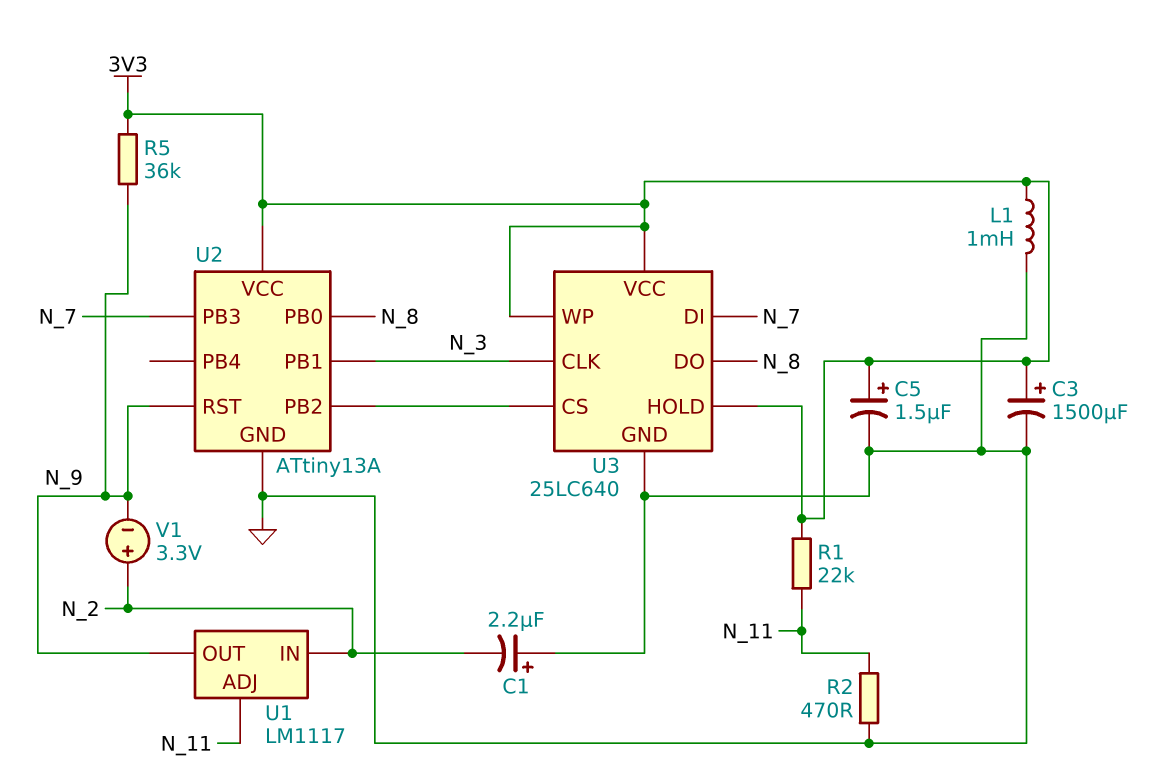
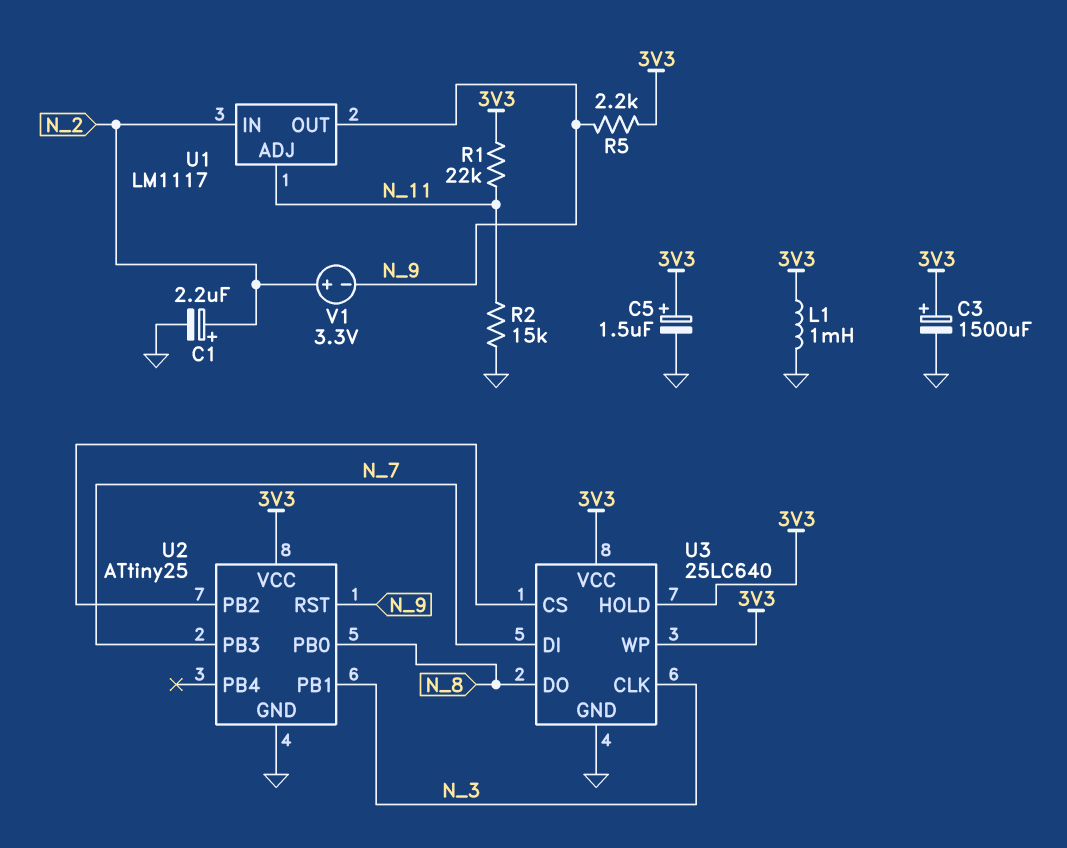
C1: 2.2uF (plus GND, minus N_2) -> 2.2uF (plus N_2, minus GND)
R2: 470 (GND, N_11) -> 15k (GND, N_11)
R5: 36k (3V3, N_9) -> 2.2k (3V3, N_9)
U2: ATtiny13A -> ATtiny25

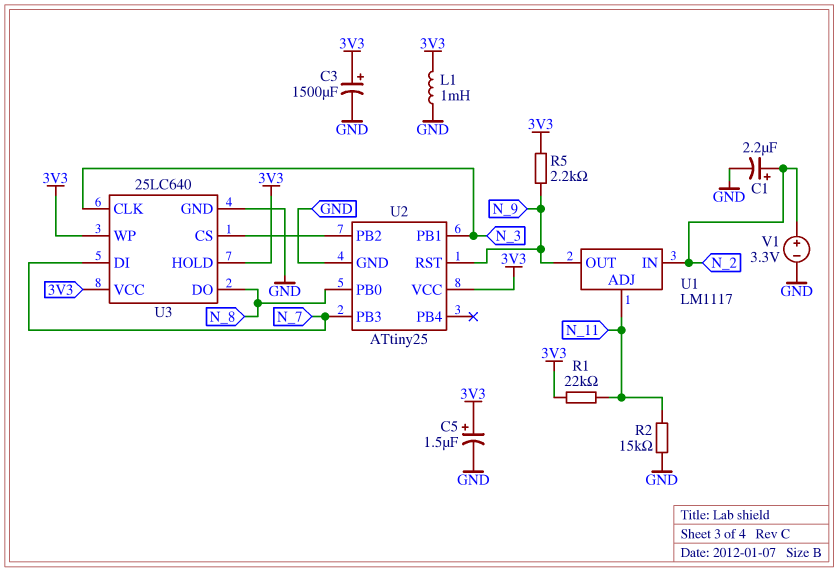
V1: 3.3V (plus N_2, minus N_9) -> 3.3V (plus N_2, minus GND)

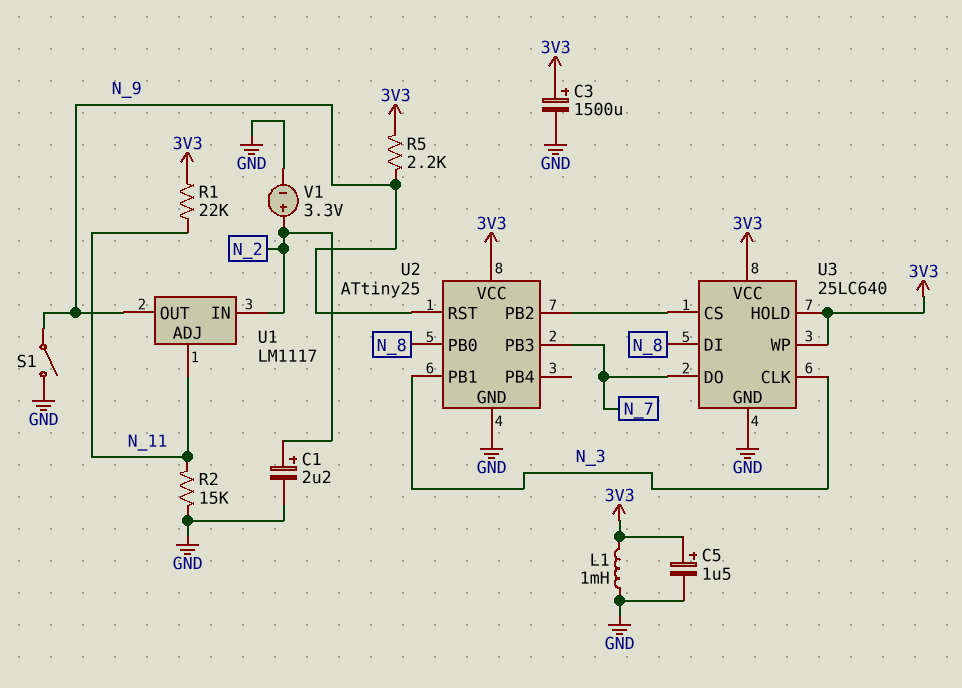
S1: none -> switch (GND, N_9)
U3 pin DI: N_7 -> N_8
U3 pin DO: N_8 -> N_7

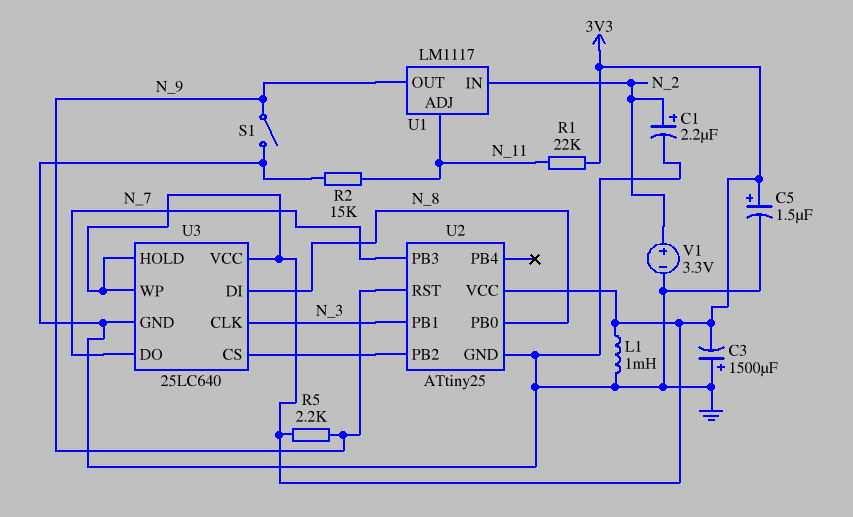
C3: 1500uF (plus 3V3, minus GND) -> 1500uF (plus GND, minus 3V3)

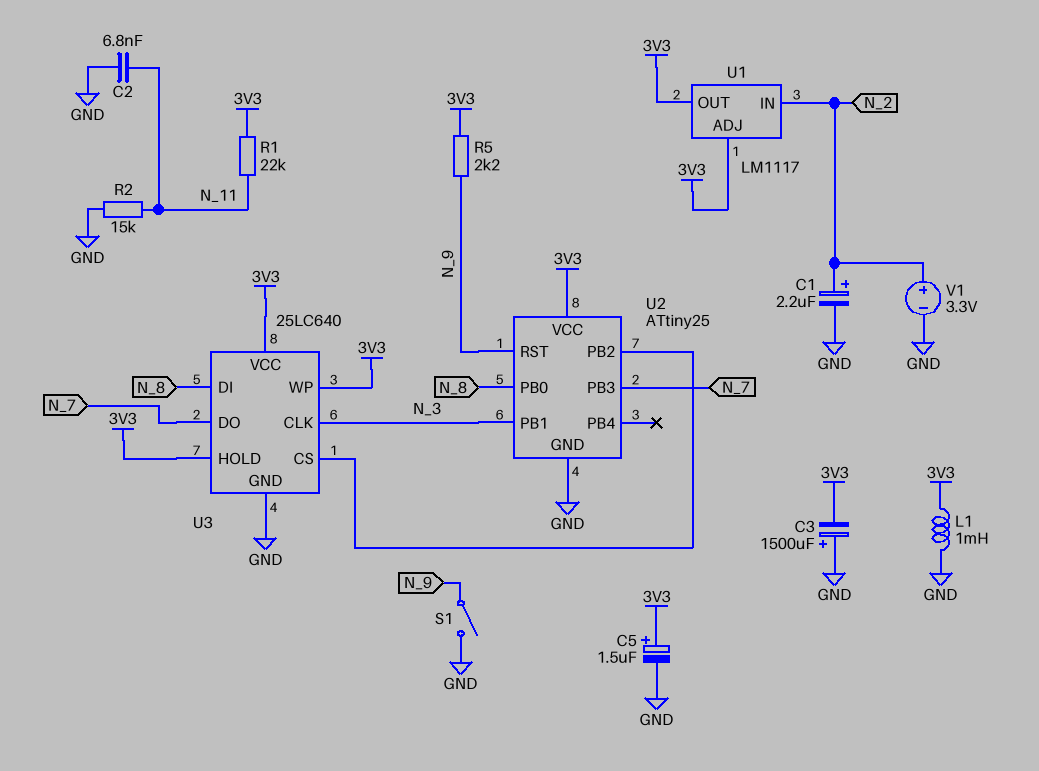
C2: none -> 6.8nF (GND, N_11)
U1 pin ADJ: N_11 -> 3V3
U1 pin OUT: N_9 -> 3V3

